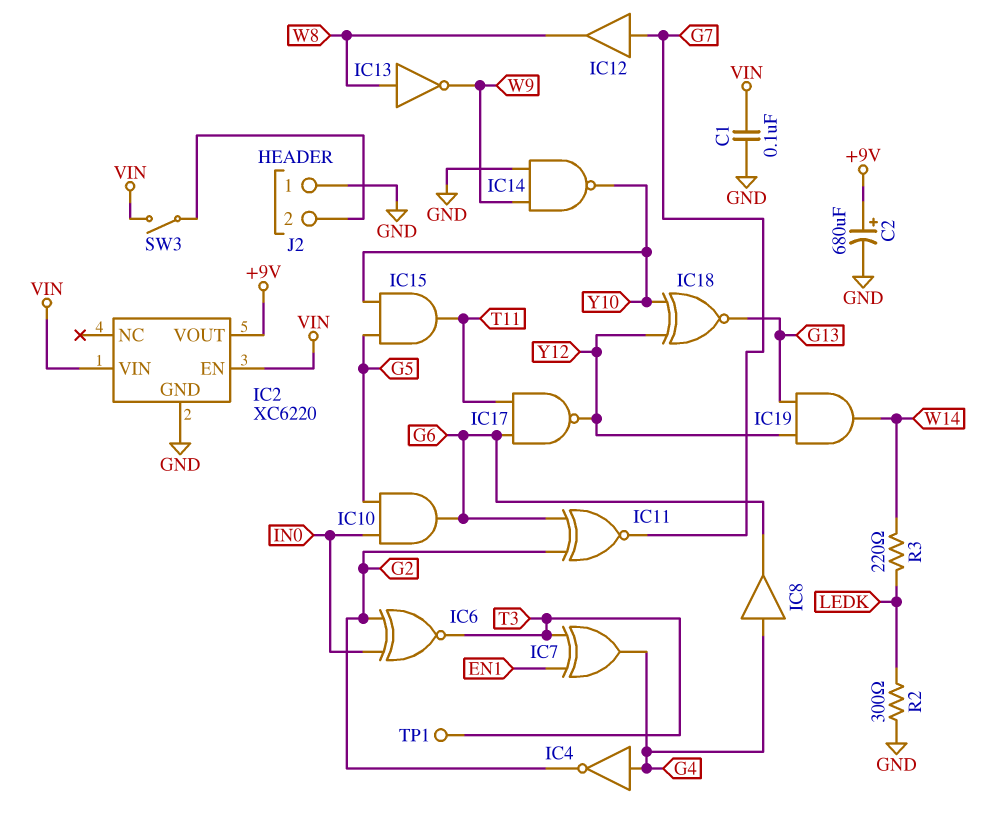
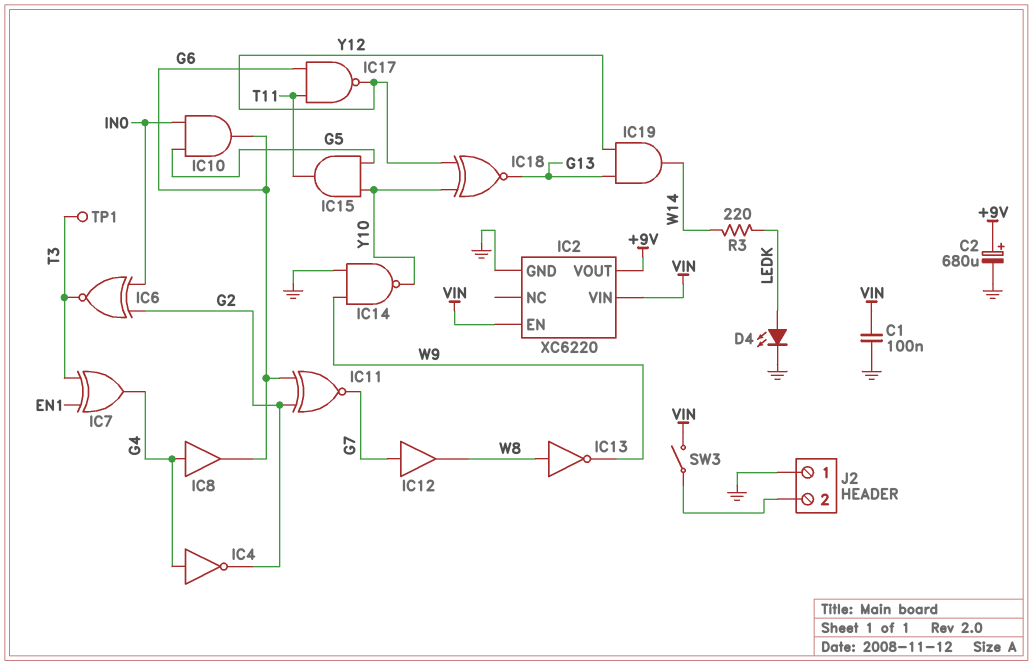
D4: none -> LED (A LEDK, K GND)
R2: 300 (GND, LEDK) -> none

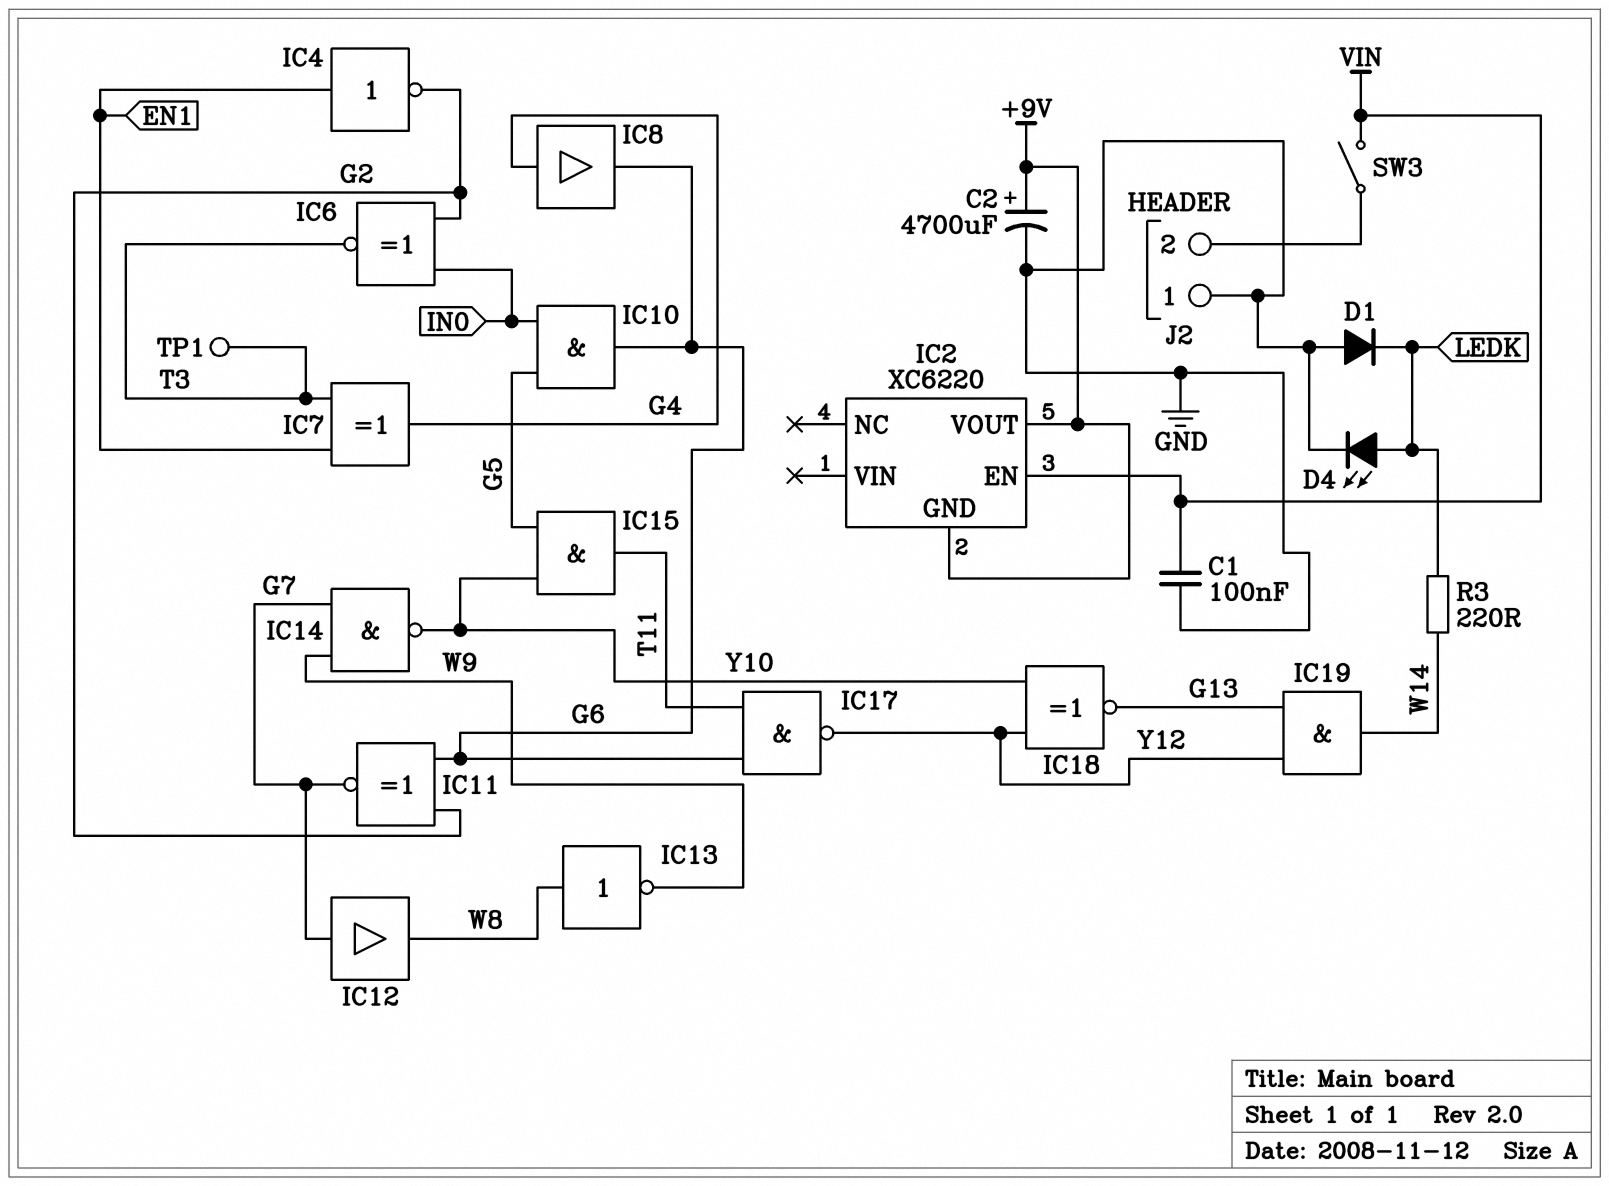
C2: 680uF (plus +9V, minus GND) -> 4700uF (plus +9V, minus GND)
D1: none -> diode (A GND, K LEDK)
IC2 pin GND: GND -> +9V
IC2 pin VIN: VIN -> none
IC4: NOT (in G4, out G2) -> NOT (in EN1, out G2)
IC14: NAND (in GND, in W9, out Y10) -> NAND (in G7, in W9, out Y10)

